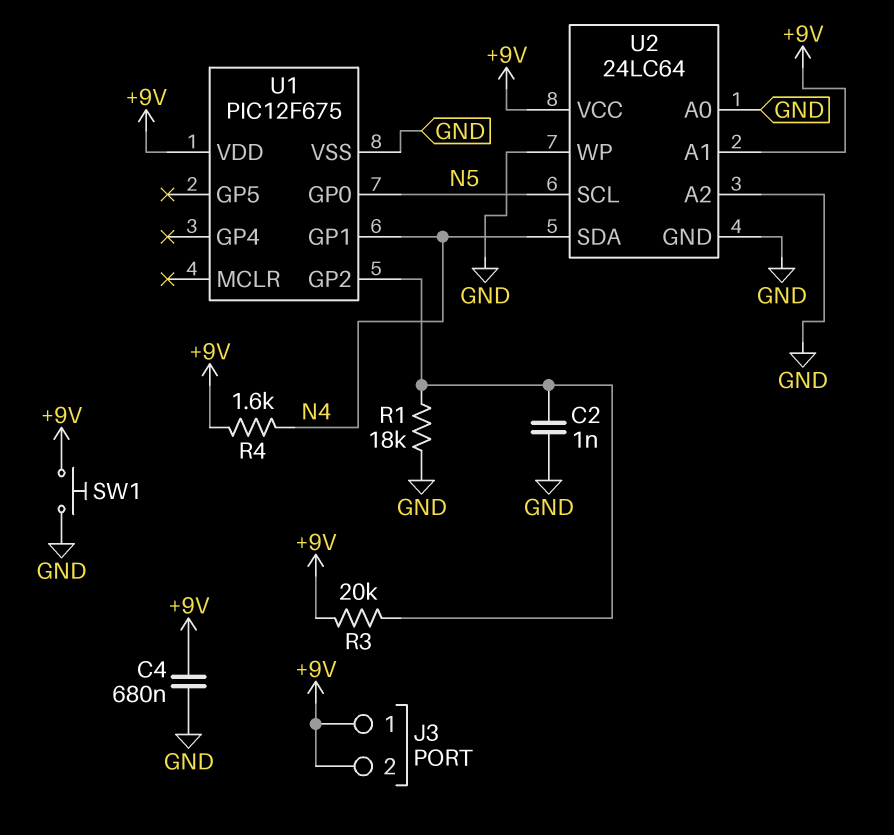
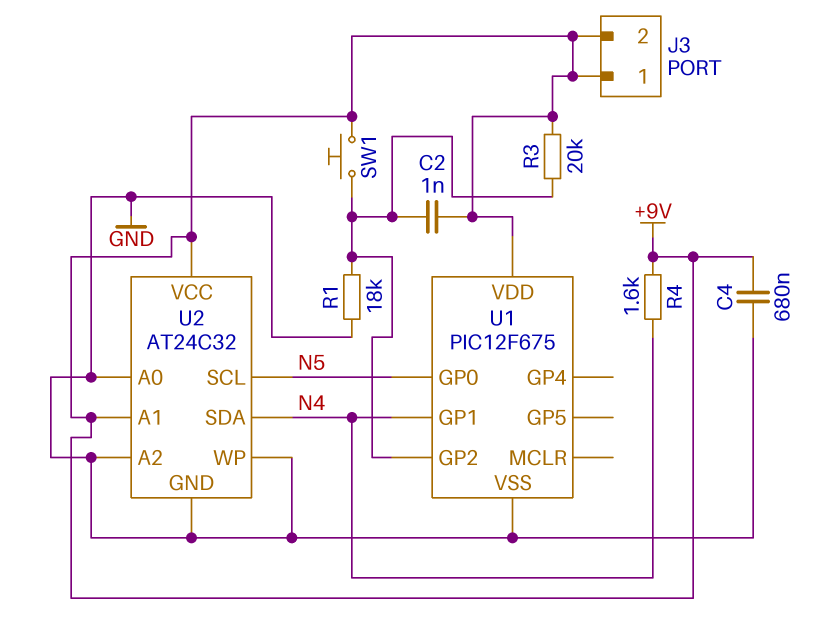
C2: 1nF (GND, U1/GP2) -> 1nF (+9V, U1/GP2)
SW1: button (+9V, GND) -> button (+9V, U1/GP2)
U2: 24LC64 -> AT24C32

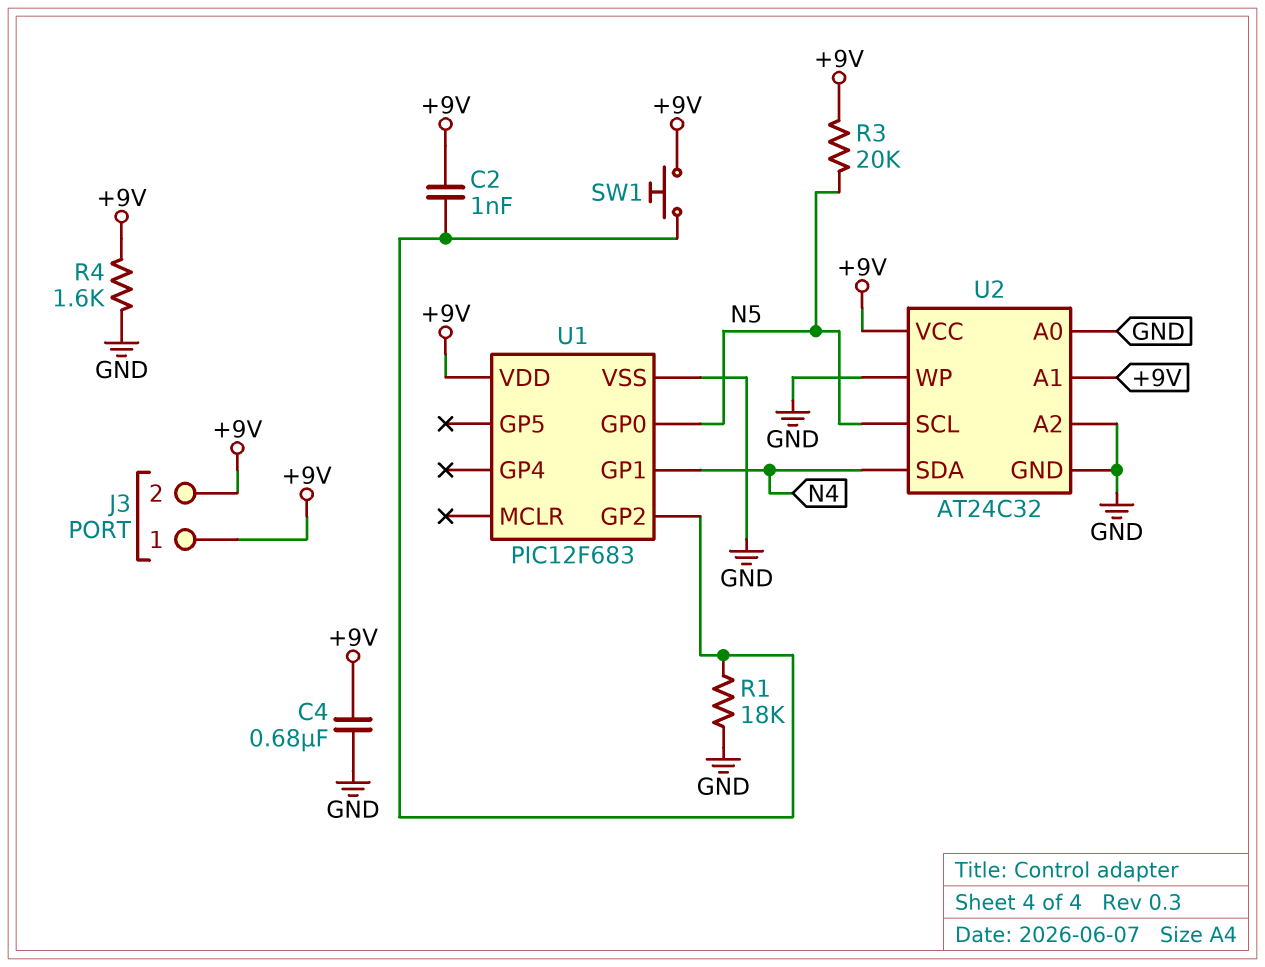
R3: 20k (+9V, U1/GP2) -> 20k (+9V, N5)
R4: 1.6k (+9V, N4) -> 1.6k (+9V, GND)
U1: PIC12F675 -> PIC12F683

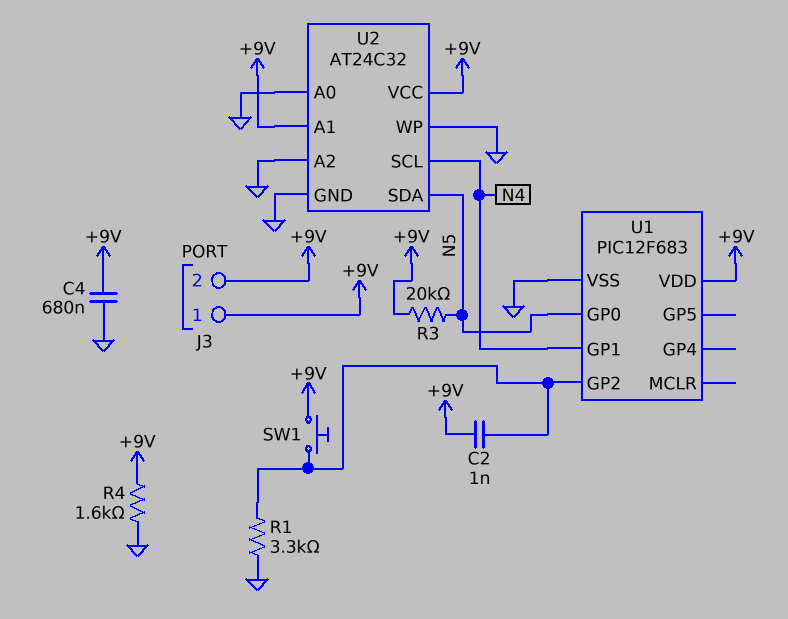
R1: 18k (GND, U1/GP2) -> 3.3k (GND, U1/GP2)
U2 pin SCL: N5 -> N4
U2 pin SDA: N4 -> N5

